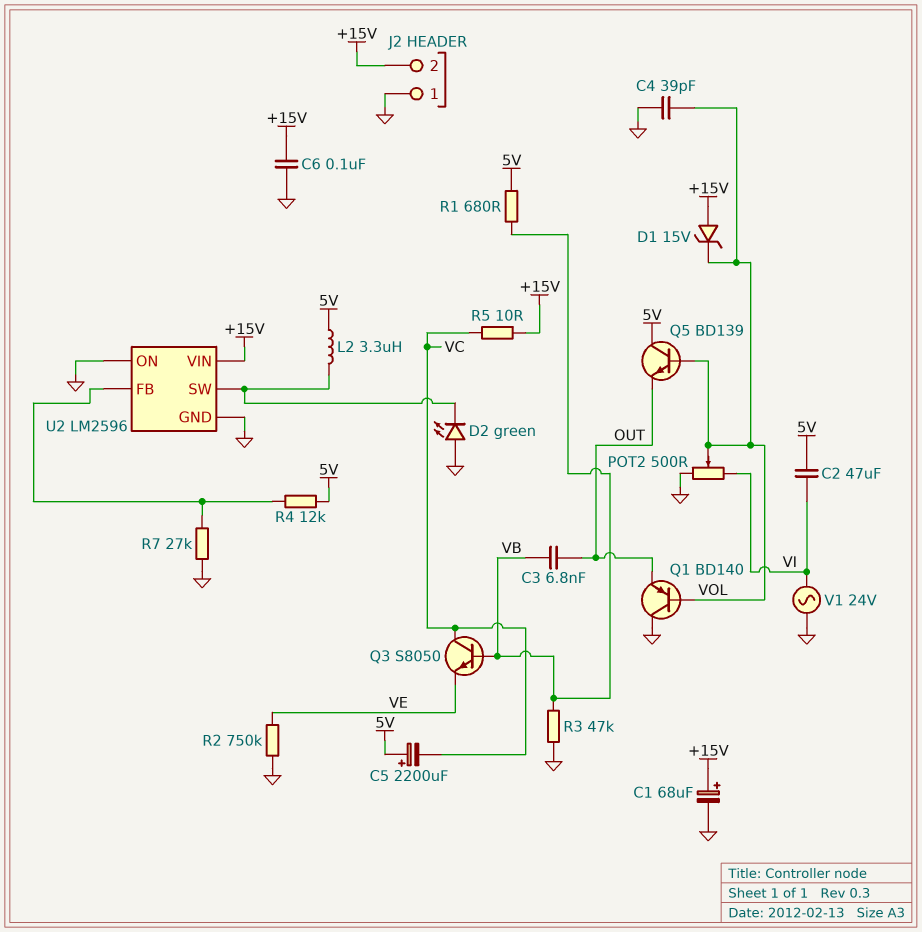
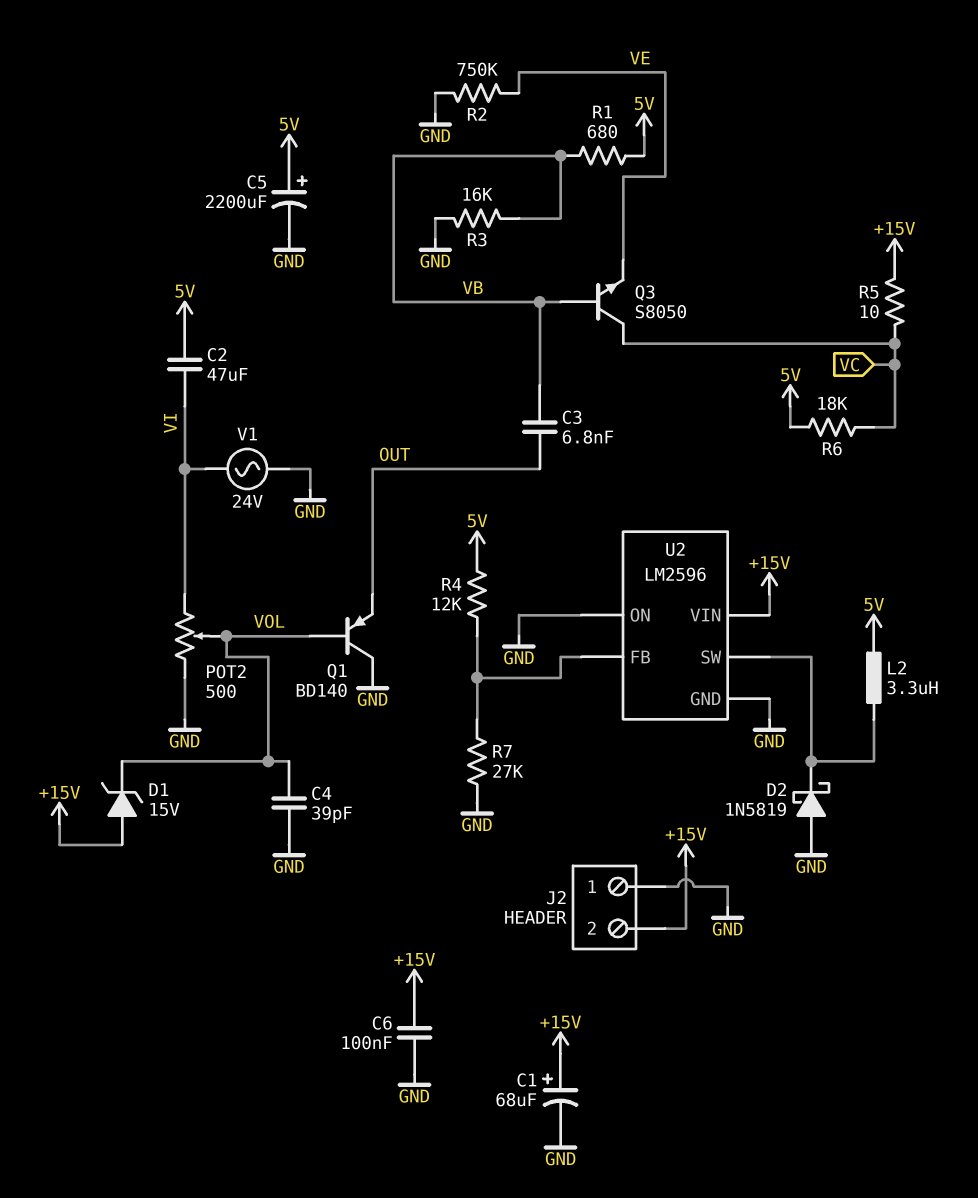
C5: 2200uF (plus 5V, minus VC) -> 2200uF (plus 5V, minus GND)
D2: LED green (A GND, K U2/SW) -> schottky 1N5819 (A GND, K U2/SW)
Q5: NPN BD139 (B VOL, C 5V, E OUT) -> none
R3: 47k (GND, VB) -> 16k (GND, VB)
R6: none -> 18k (5V, VC)

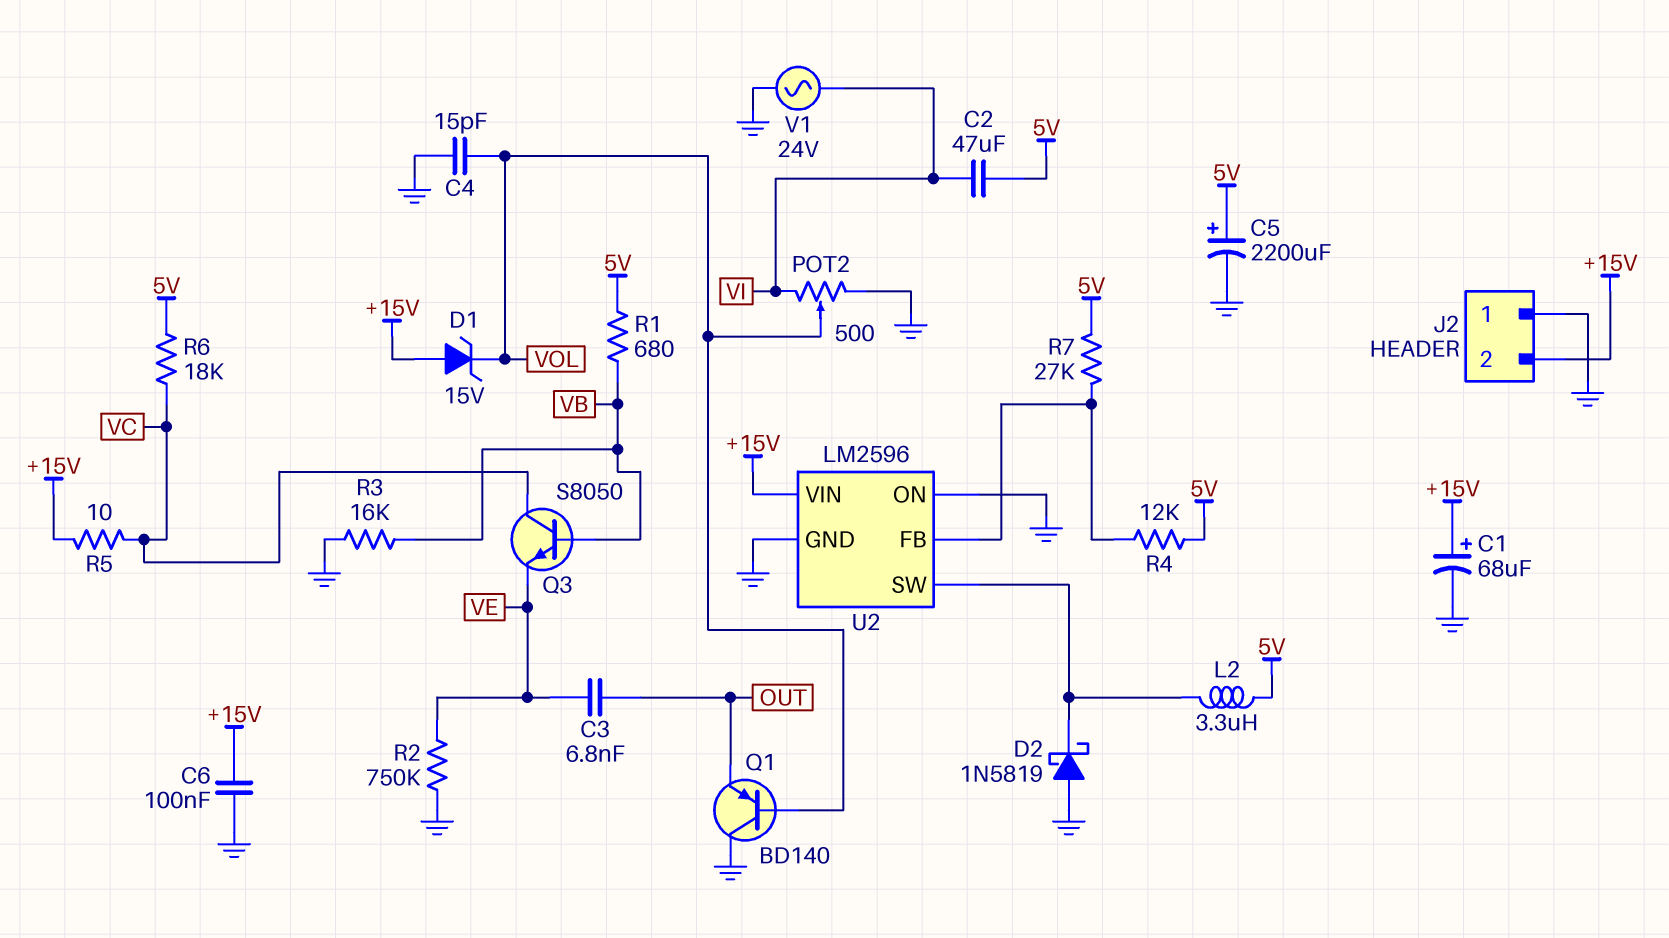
C3: 6.8nF (OUT, VB) -> 6.8nF (OUT, VE)
C4: 39pF (GND, VOL) -> 15pF (GND, VOL)
R7: 27k (GND, U2/FB) -> 27k (5V, U2/FB)

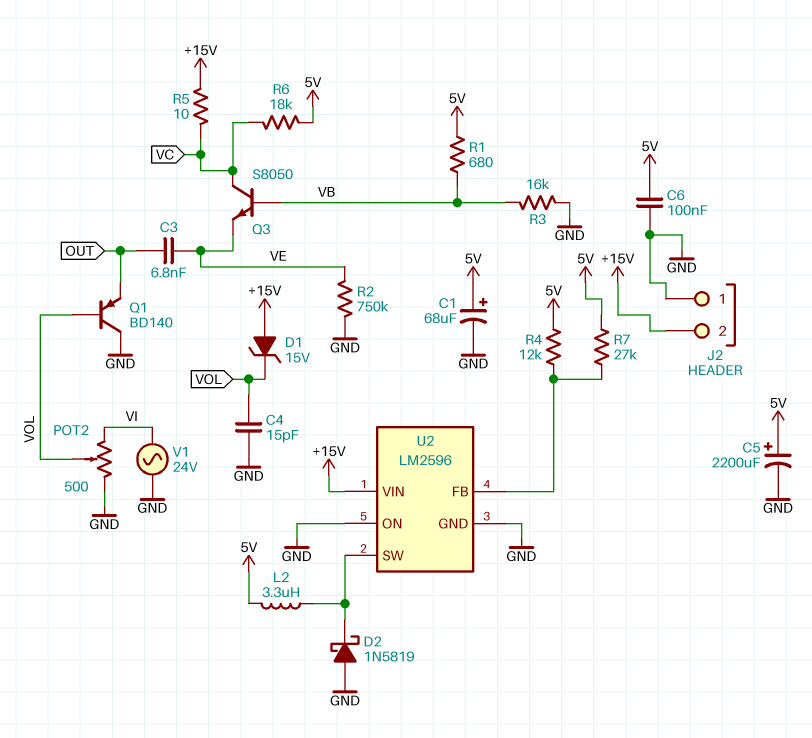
C1: 68uF (plus +15V, minus GND) -> 68uF (plus 5V, minus GND)
C2: 47uF (5V, VI) -> none
C6: 100nF (+15V, GND) -> 100nF (5V, GND)

